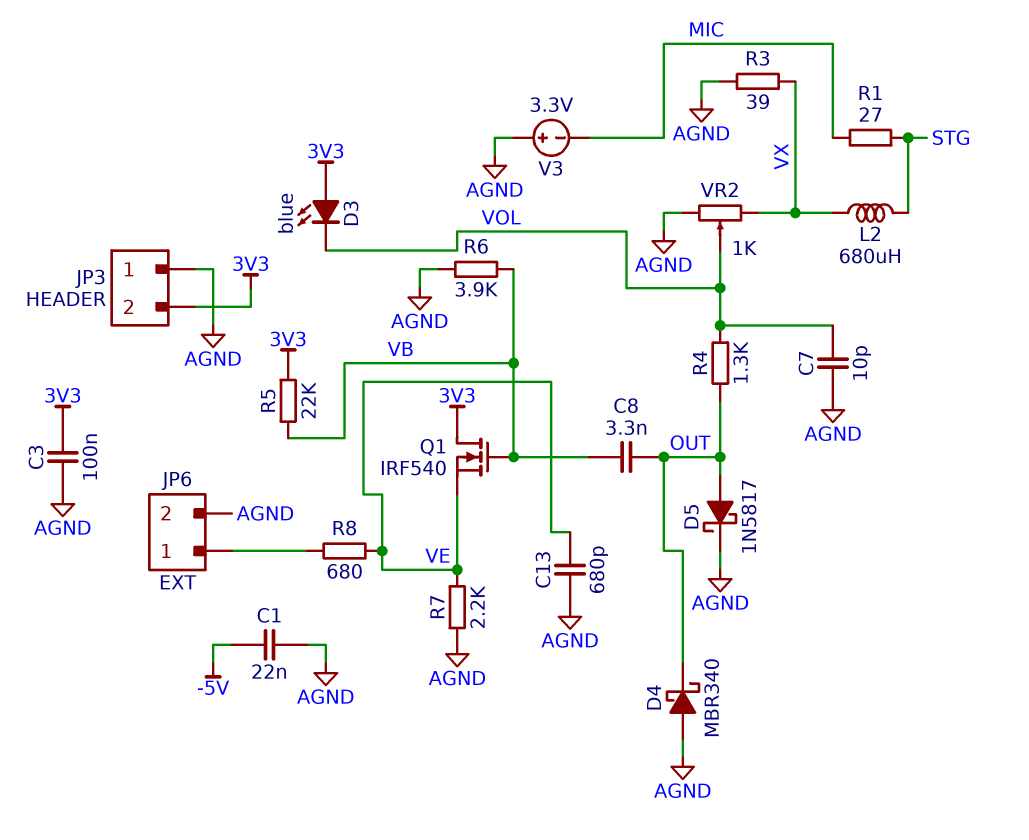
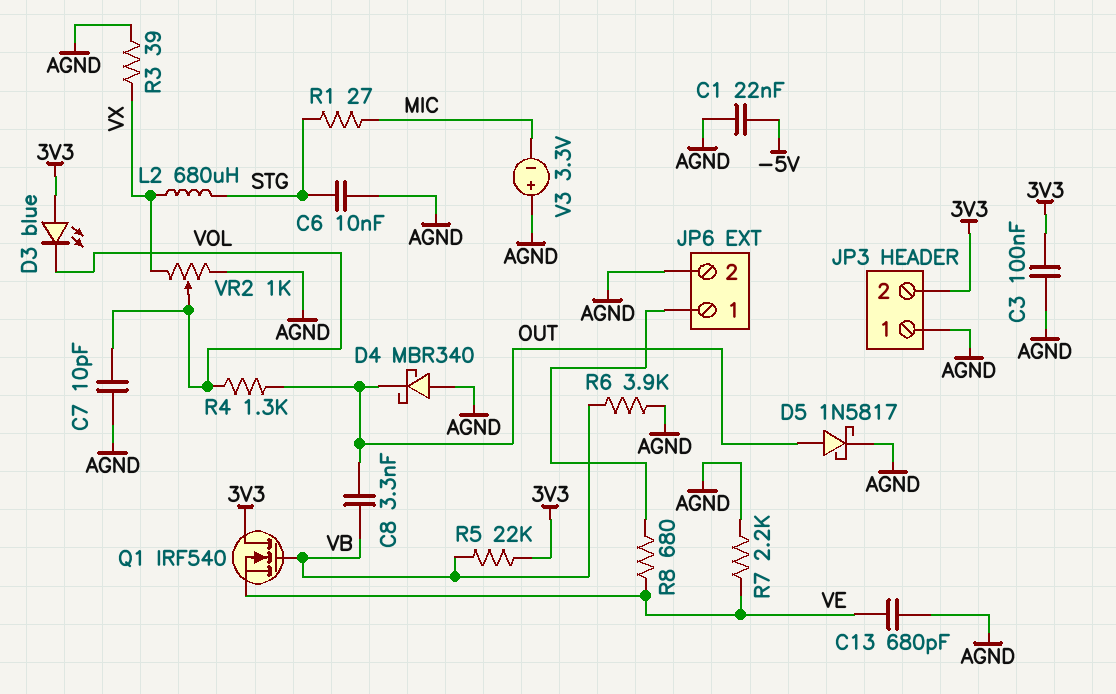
C6: none -> 10nF (AGND, STG)

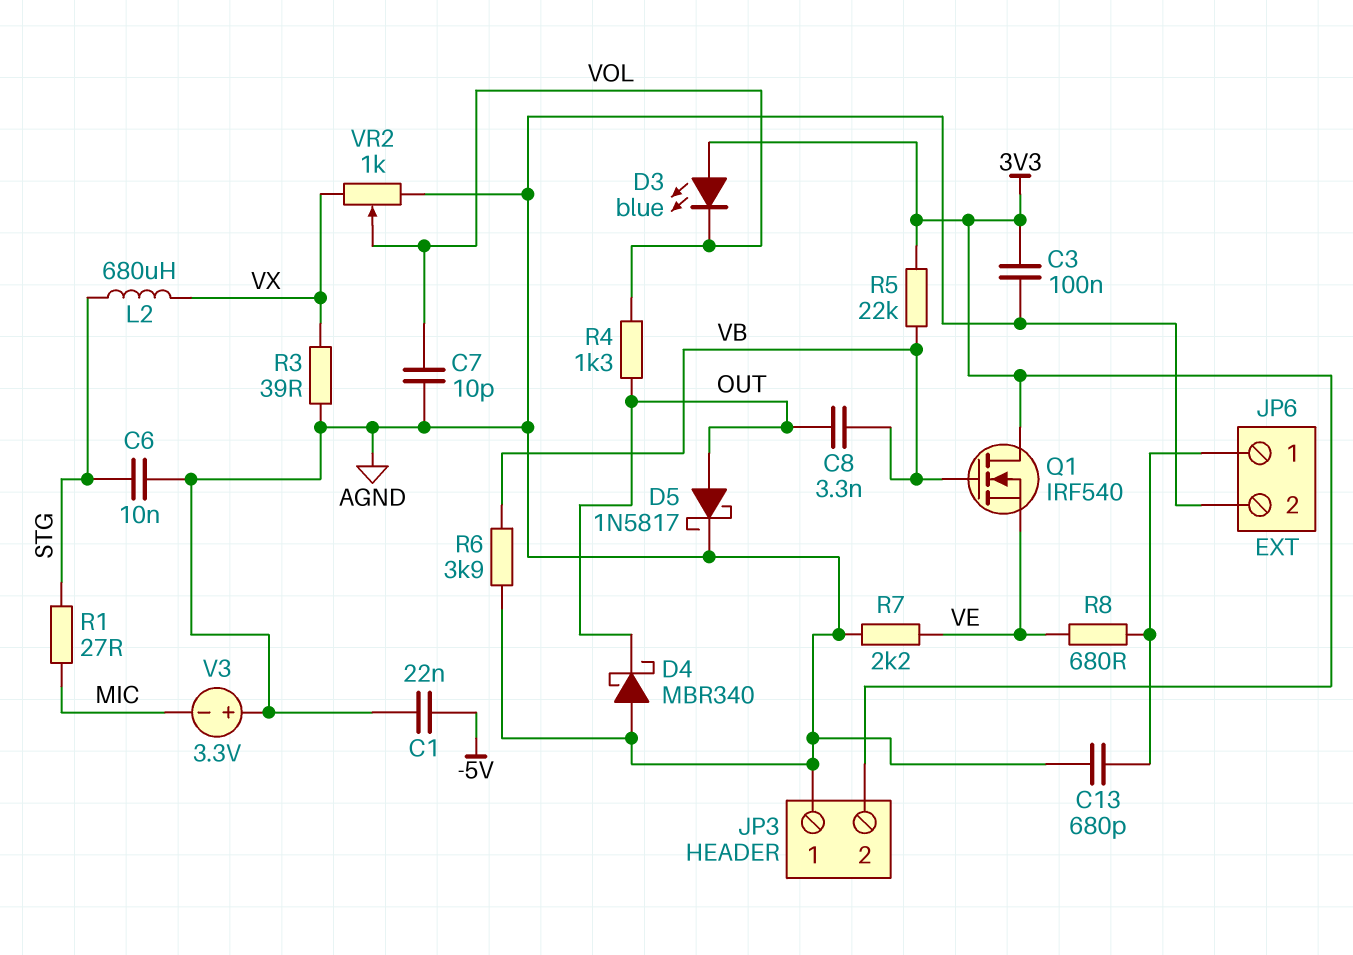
C13: 680pF (AGND, VE) -> 680pF (AGND, JP6/1)

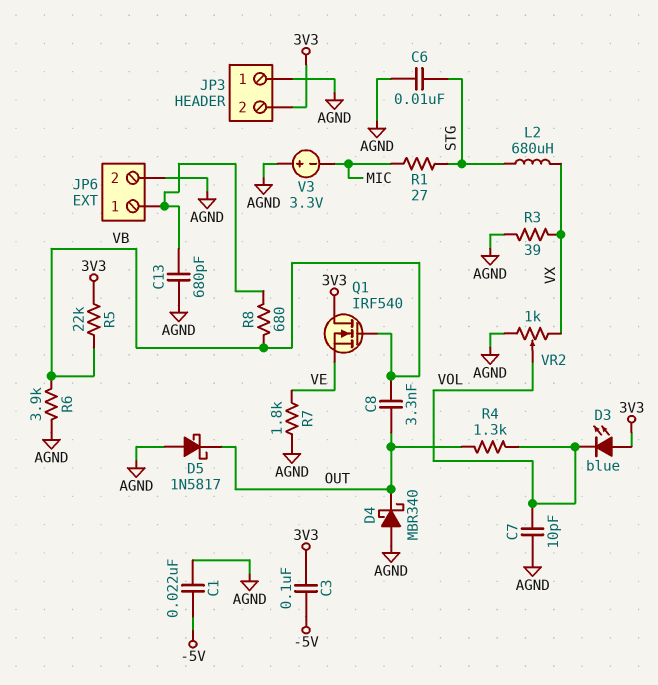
C3: 100nF (3V3, AGND) -> 100nF (-5V, 3V3)
D5: schottky 1N5817 (A OUT, K AGND) -> schottky 1N5817 (A AGND, K OUT)
R7: 2.2k (AGND, VE) -> 1.8k (AGND, VE)
R8: 680 (JP6/1, VE) -> 680 (JP6/1, VB)

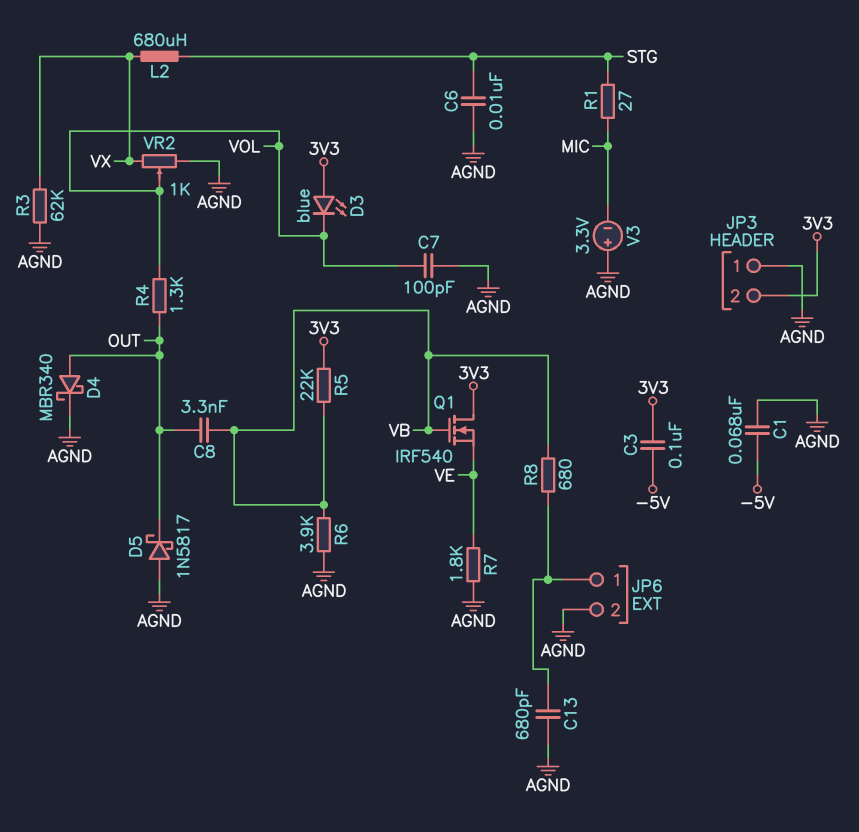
C1: 22nF (-5V, AGND) -> 68nF (-5V, AGND)
C7: 10pF (AGND, VOL) -> 100pF (AGND, VOL)
D4: schottky MBR340 (A AGND, K OUT) -> schottky MBR340 (A OUT, K AGND)
R3: 39 (AGND, VX) -> 62k (AGND, VX)

